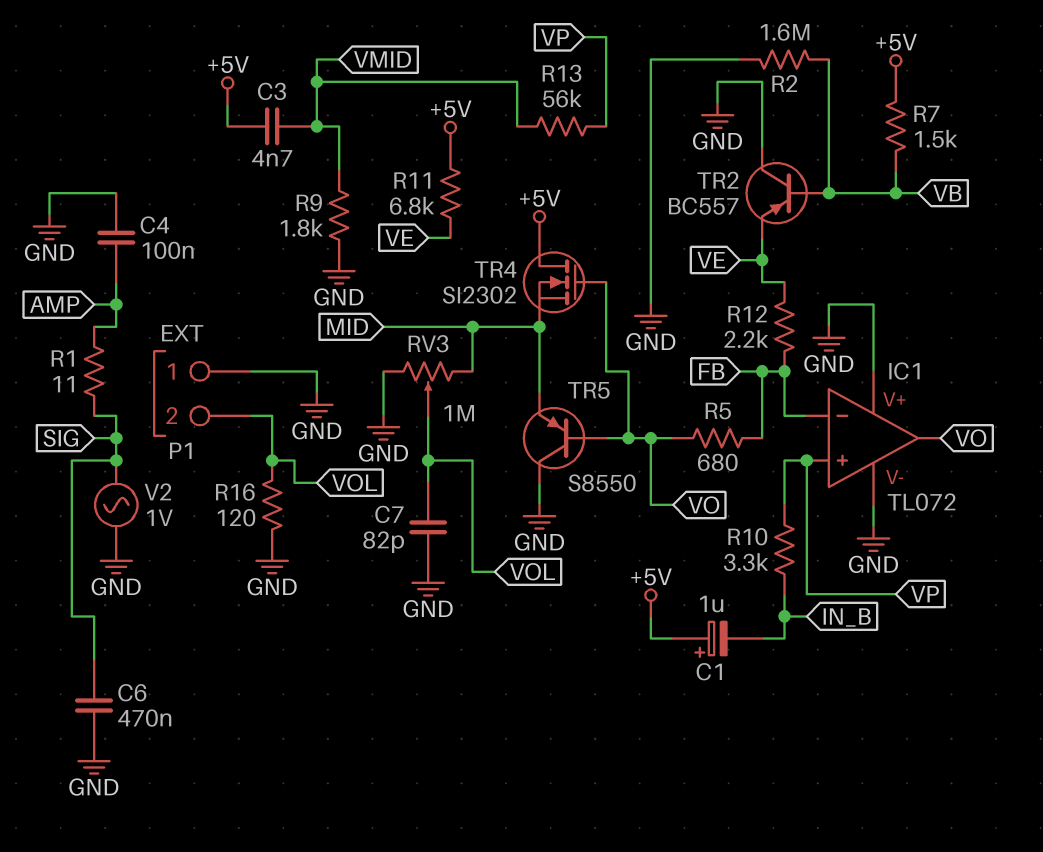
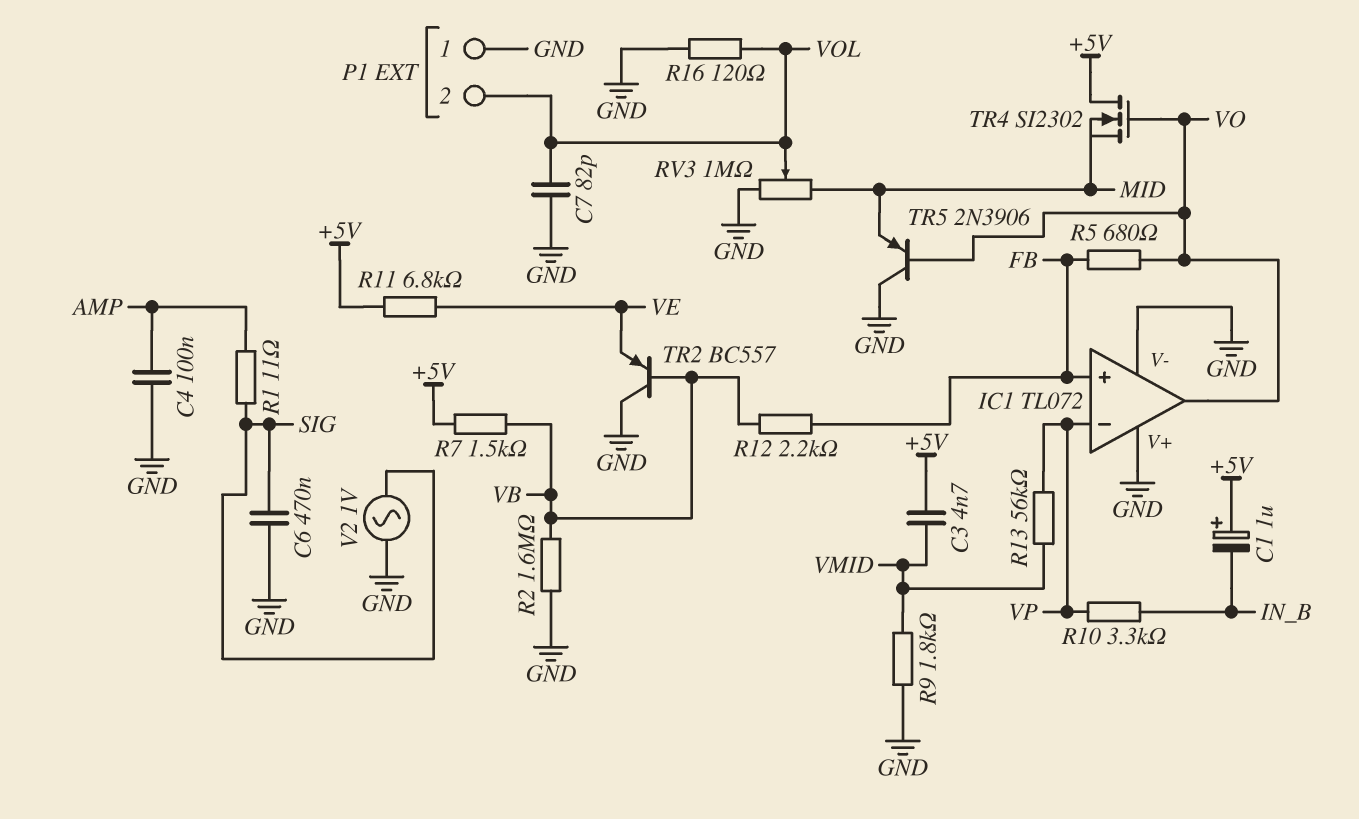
IC1 pin in+: VP -> FB
IC1 pin in-: FB -> VP
R12: 2.2k (FB, VE) -> 2.2k (FB, VB)
TR5: PNP S8550 (B VO, C GND, E MID) -> PNP 2N3906 (B VO, C GND, E MID)

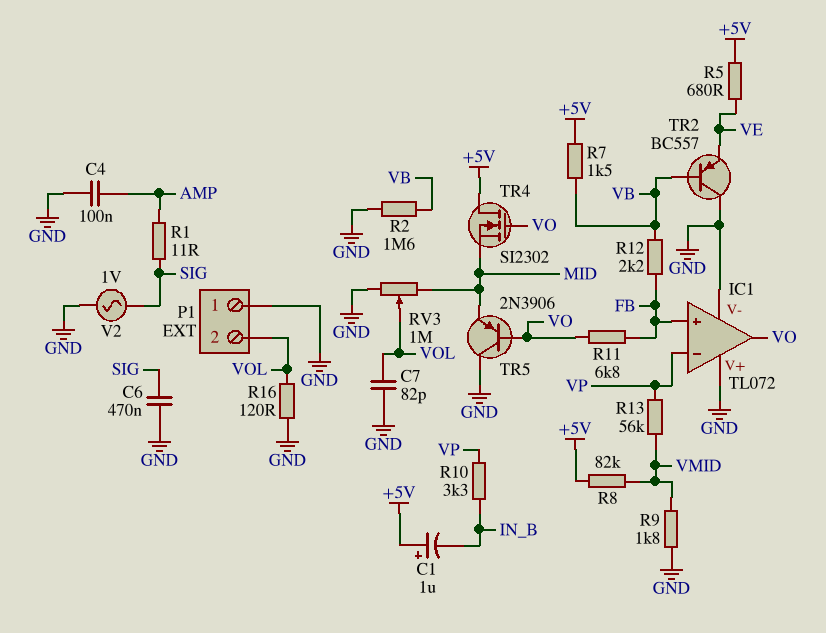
C3: 4.7nF (+5V, VMID) -> none
R5: 680 (FB, VO) -> 680 (+5V, VE)
R8: none -> 82k (+5V, VMID)
R11: 6.8k (+5V, VE) -> 6.8k (FB, VO)

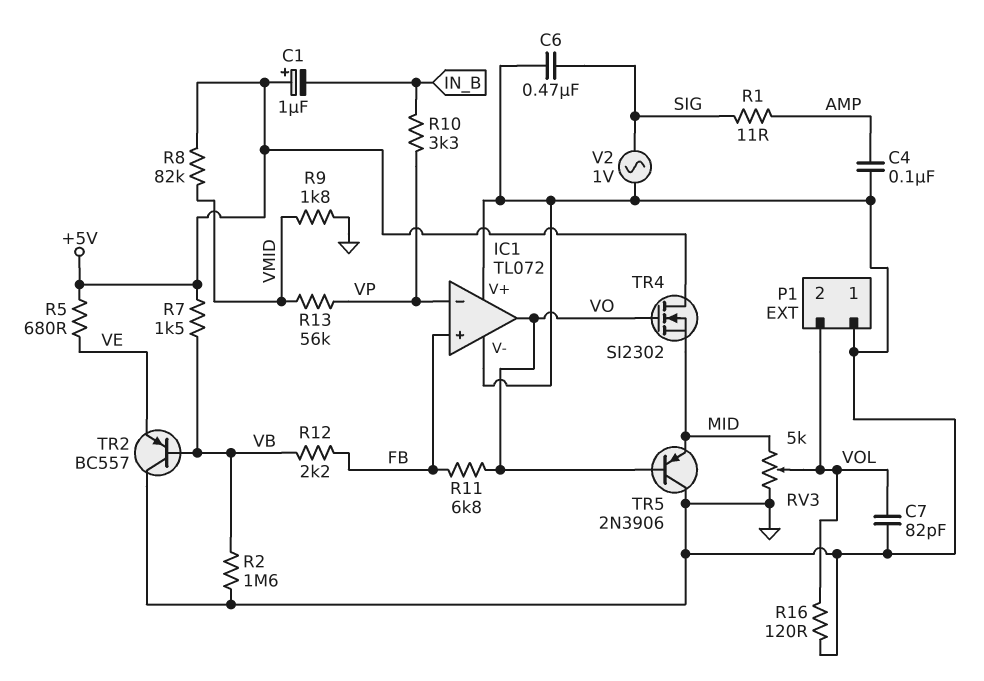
RV3: 1M (GND, MID, wiper VOL) -> 5k (GND, MID, wiper VOL)

